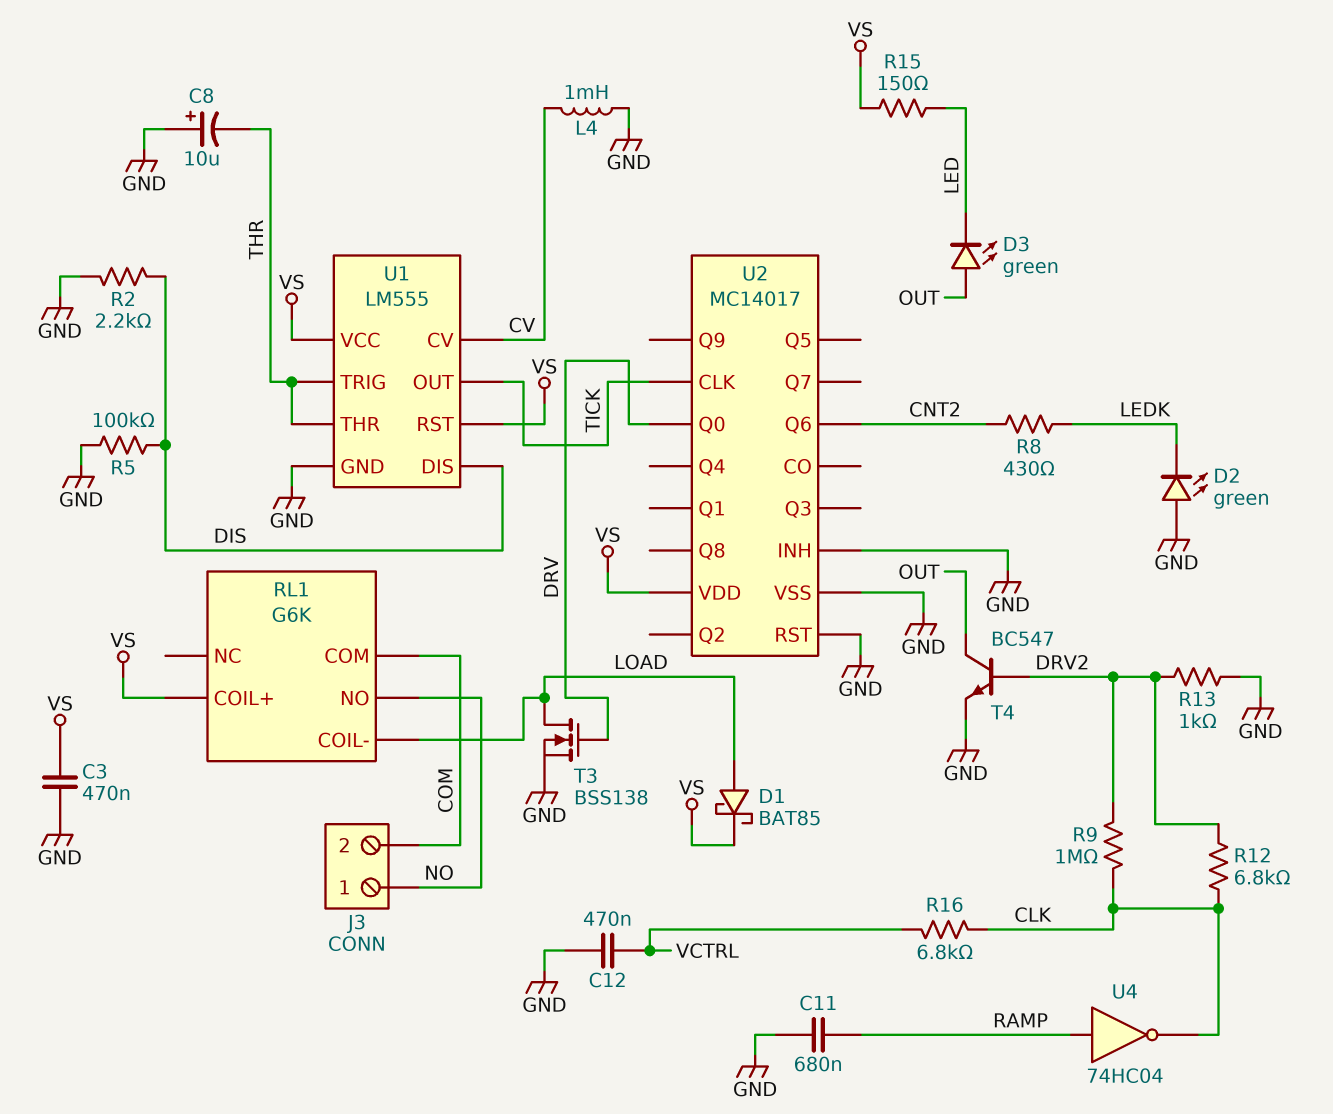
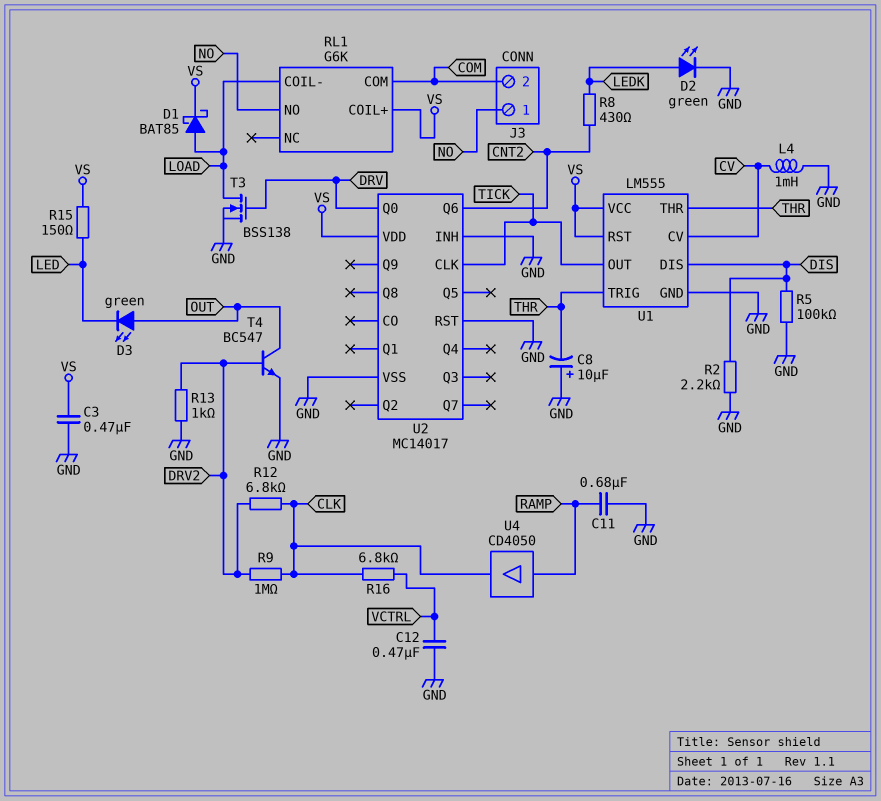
D2: LED green (A GND, K LEDK) -> LED green (A LEDK, K GND)
U4: NOT 74HC04 (in RAMP, out CLK) -> buffer CD4050 (in RAMP, out CLK)

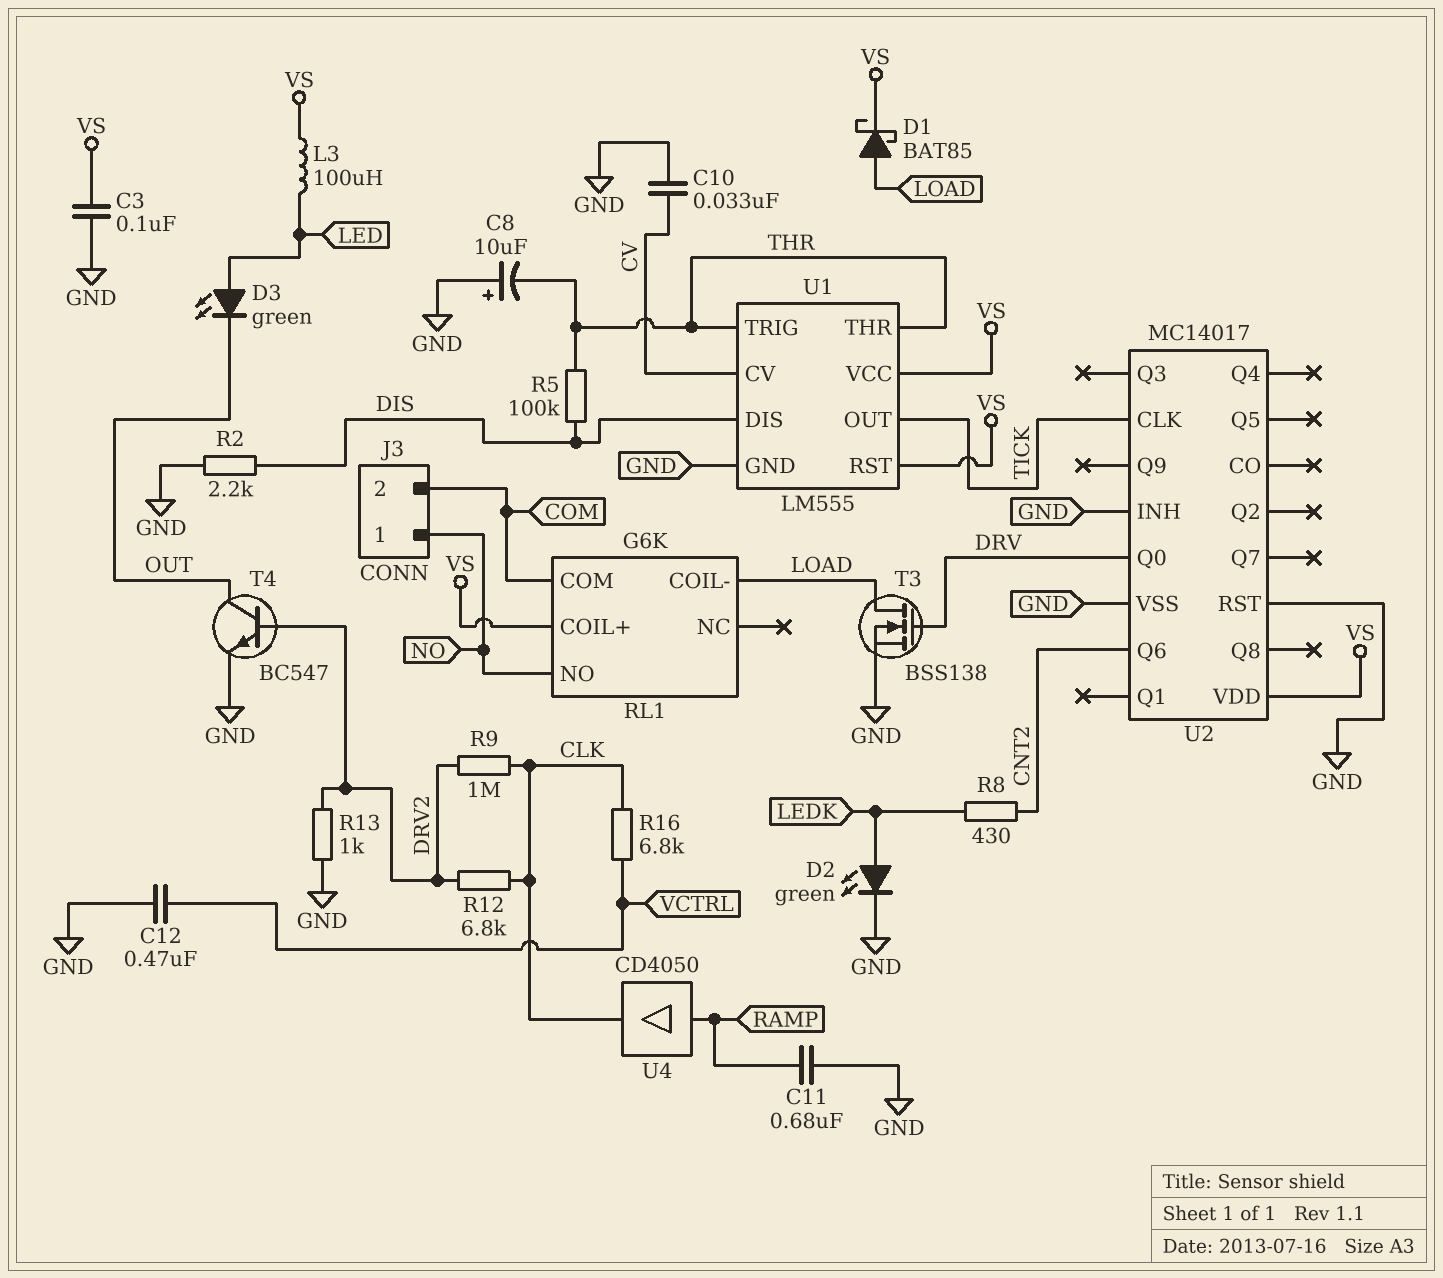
C3: 470nF (GND, VS) -> 100nF (GND, VS)
C10: none -> 33nF (CV, GND)
D3: LED green (A OUT, K LED) -> LED green (A LED, K OUT)
L3: none -> 100uH (LED, VS)
L4: 1mH (CV, GND) -> none
R5: 100k (DIS, GND) -> 100k (DIS, THR)
R15: 150 (LED, VS) -> none

